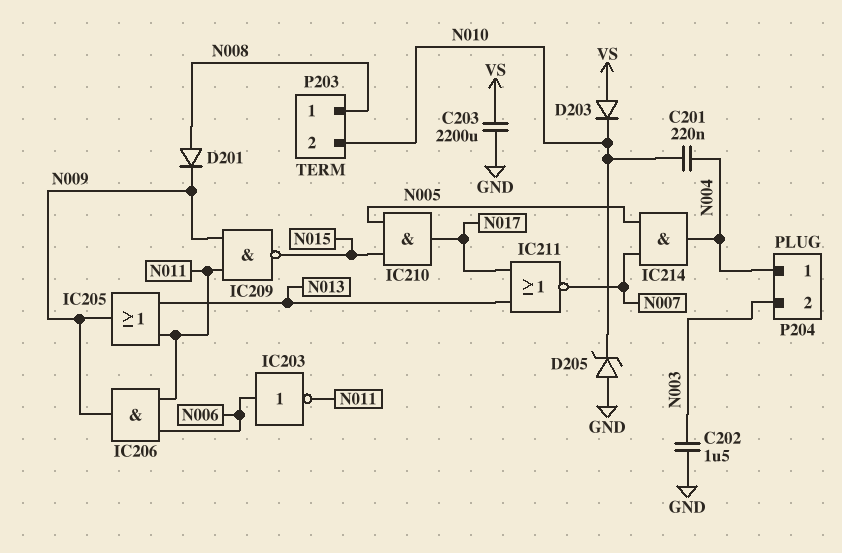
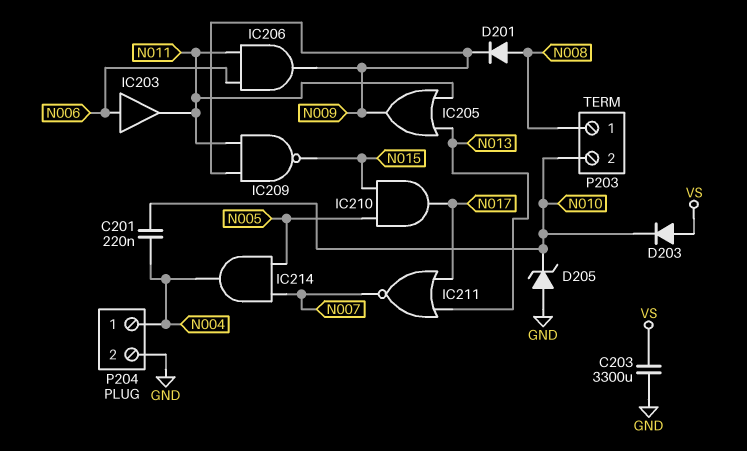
C202: 1.5uF (GND, N003) -> none
C203: 2200uF (GND, VS) -> 3300uF (GND, VS)
IC203: NOT (in N006, out N011) -> buffer (in N006, out N011)
P204 pin 2: N003 -> GND

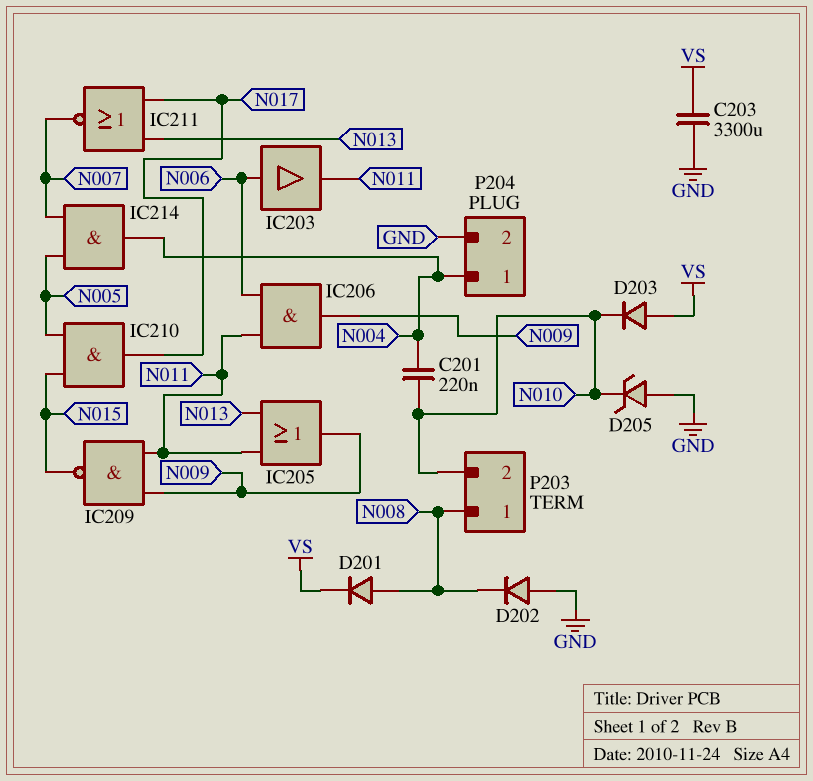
D201: diode (A N008, K N009) -> diode (A N008, K VS)
D202: none -> diode (A GND, K N008)

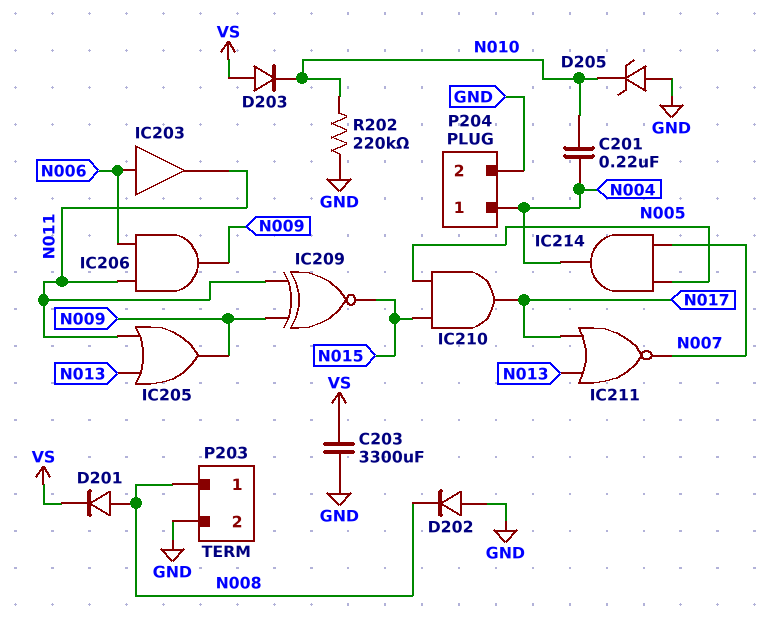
IC209: NAND (in N009, in N011, out N015) -> XNOR (in N009, in N011, out N015)
P203 pin 2: N010 -> GND
R202: none -> 220k (GND, N010)

